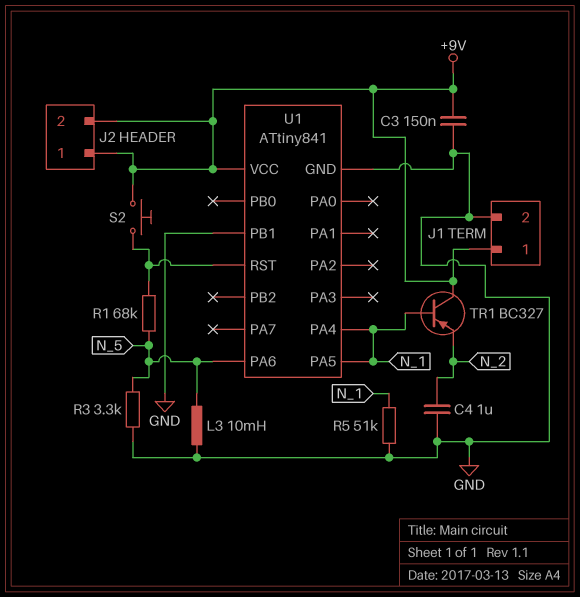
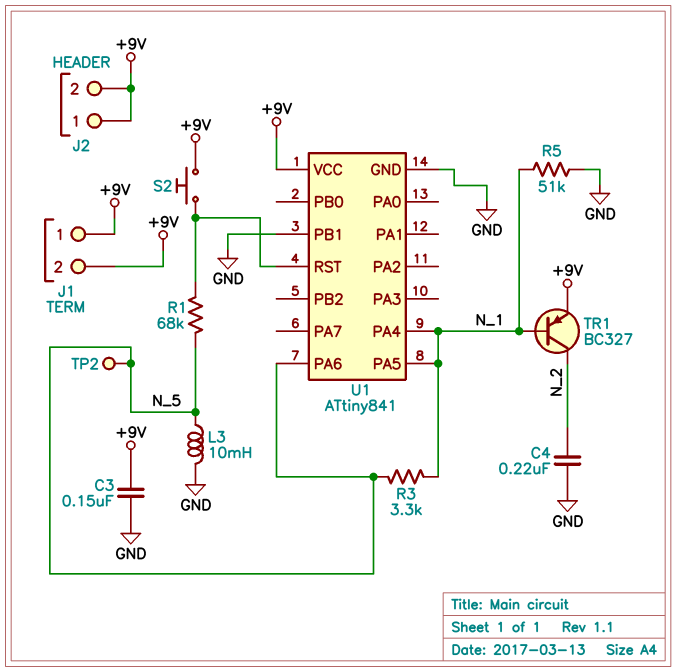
C4: 1uF (GND, N_2) -> 220nF (GND, N_2)
J1 pin 2: GND -> +9V
R3: 3.3k (GND, N_5) -> 3.3k (N_1, N_5)
TP2: none -> test point (N_5)
TR1: PNP BC327 (B N_1, C +9V, E N_2) -> PNP BC327 (B N_1, C N_2, E +9V)

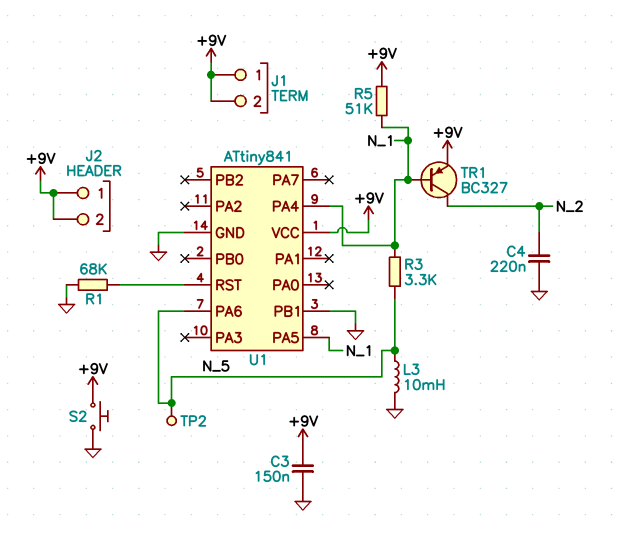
R1: 68k (N_5, U1/RST) -> 68k (GND, U1/RST)
R5: 51k (GND, N_1) -> 51k (+9V, N_1)
S2: button (+9V, U1/RST) -> button (+9V, GND)

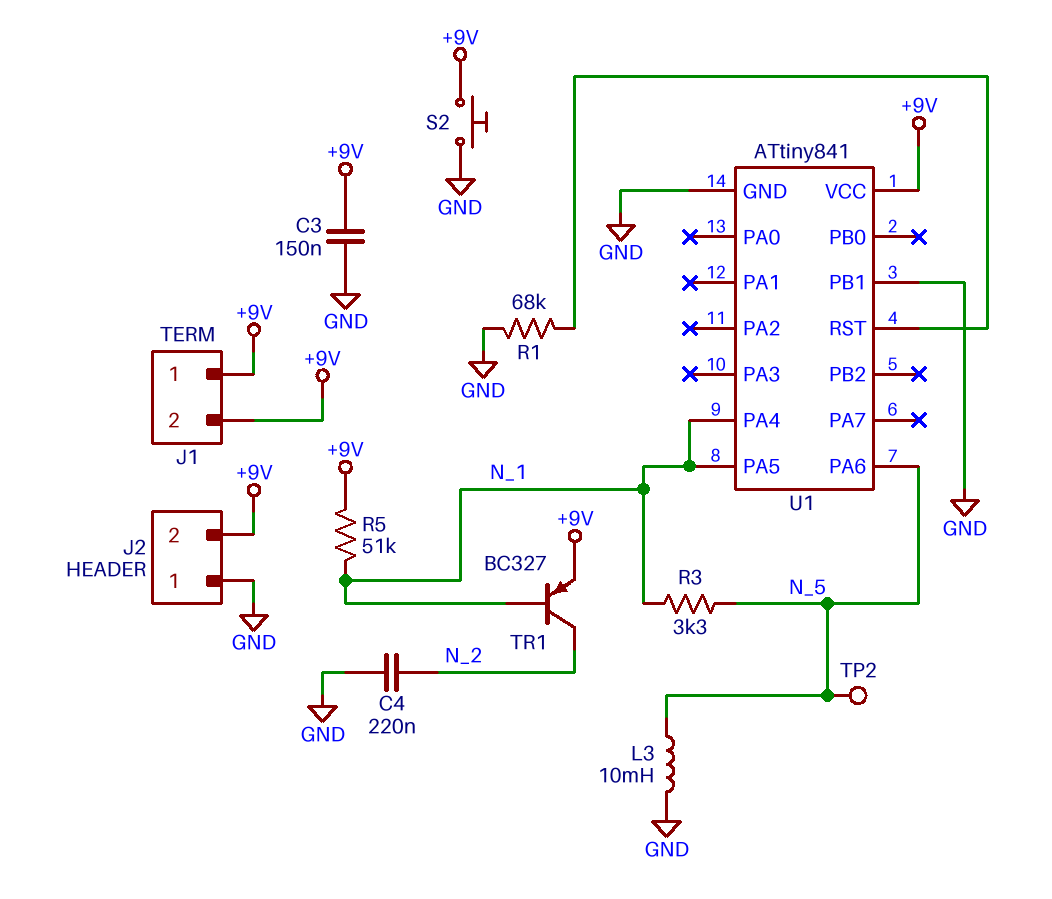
J2 pin 1: +9V -> GND

